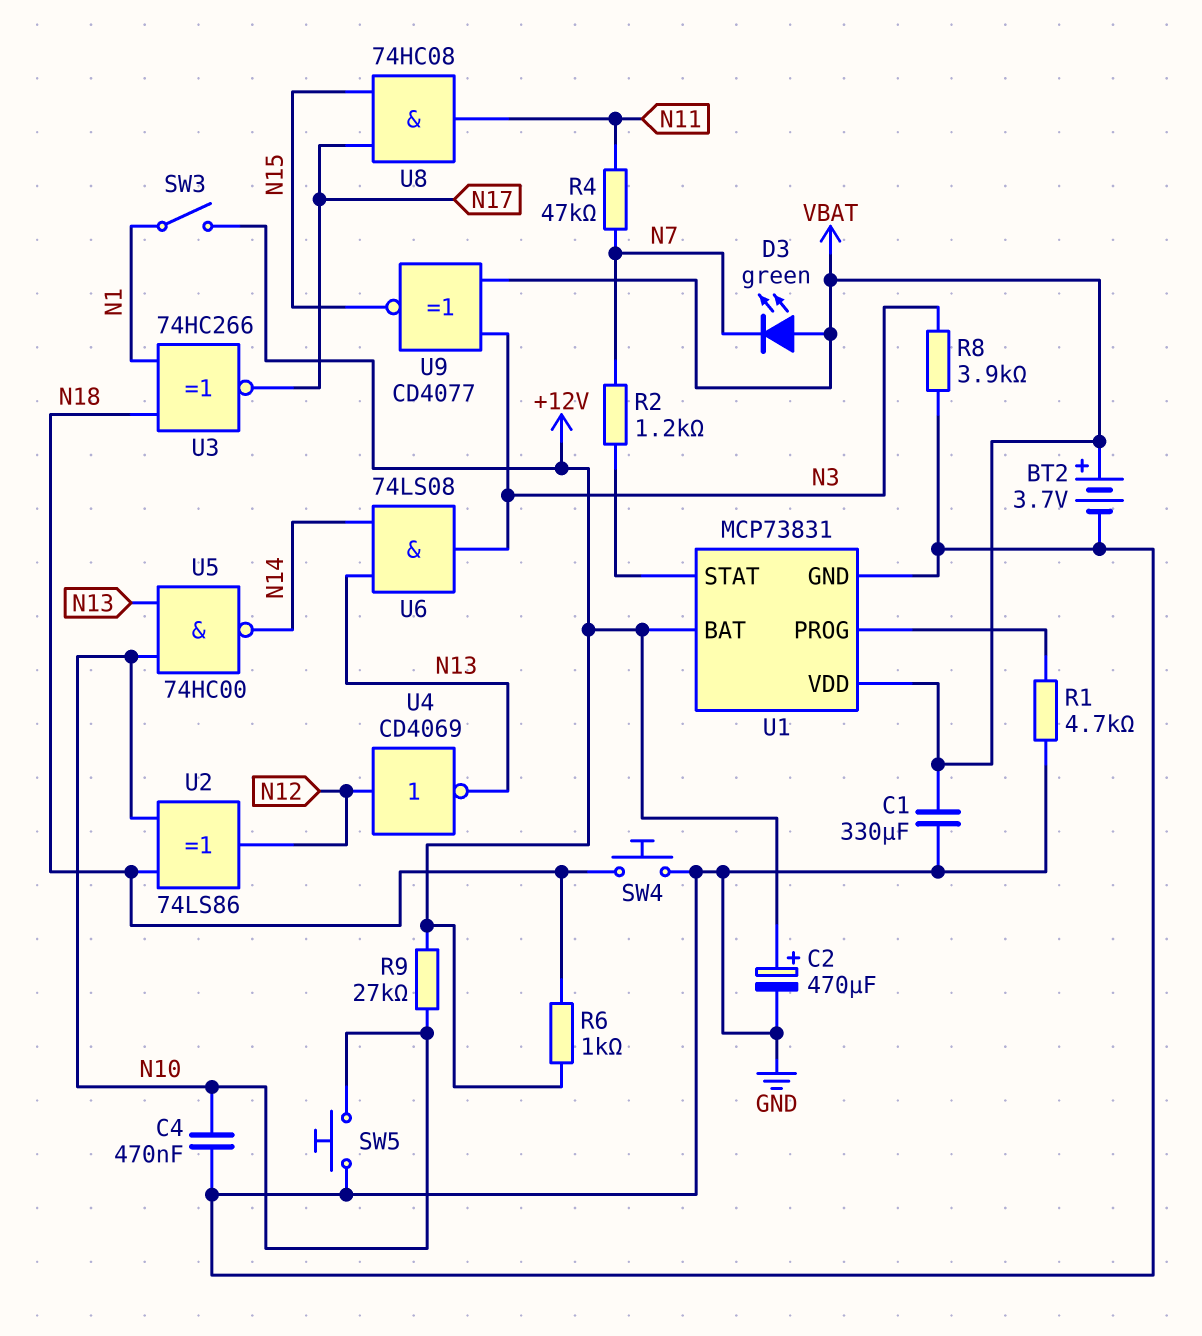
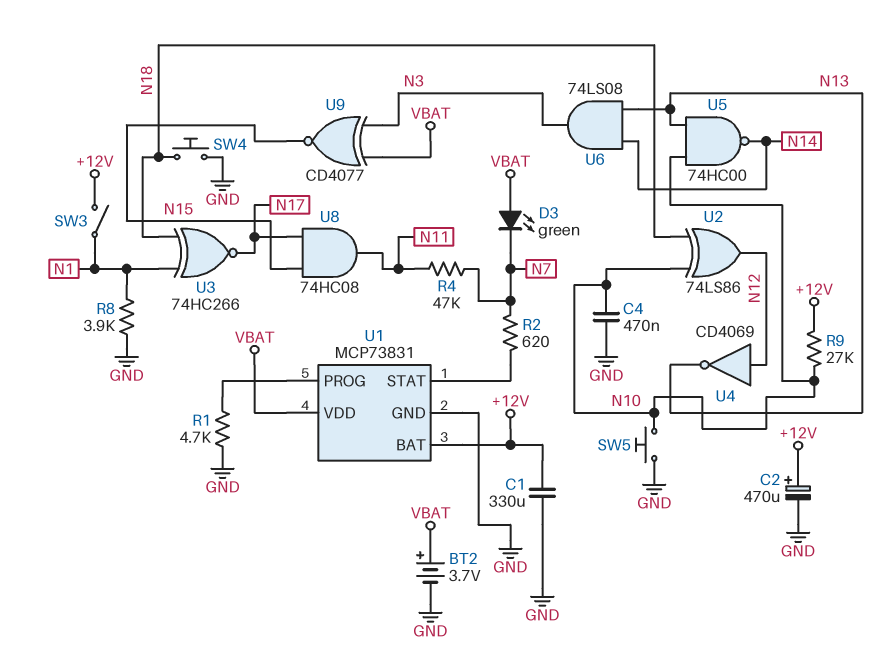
C1: 330uF (GND, VBAT) -> 330uF (+12V, GND)
R2: 1.2k (N7, U1/STAT) -> 620 (N7, U1/STAT)
R6: 1k (+12V, N18) -> none
R8: 3.9k (GND, N3) -> 3.9k (GND, N1)

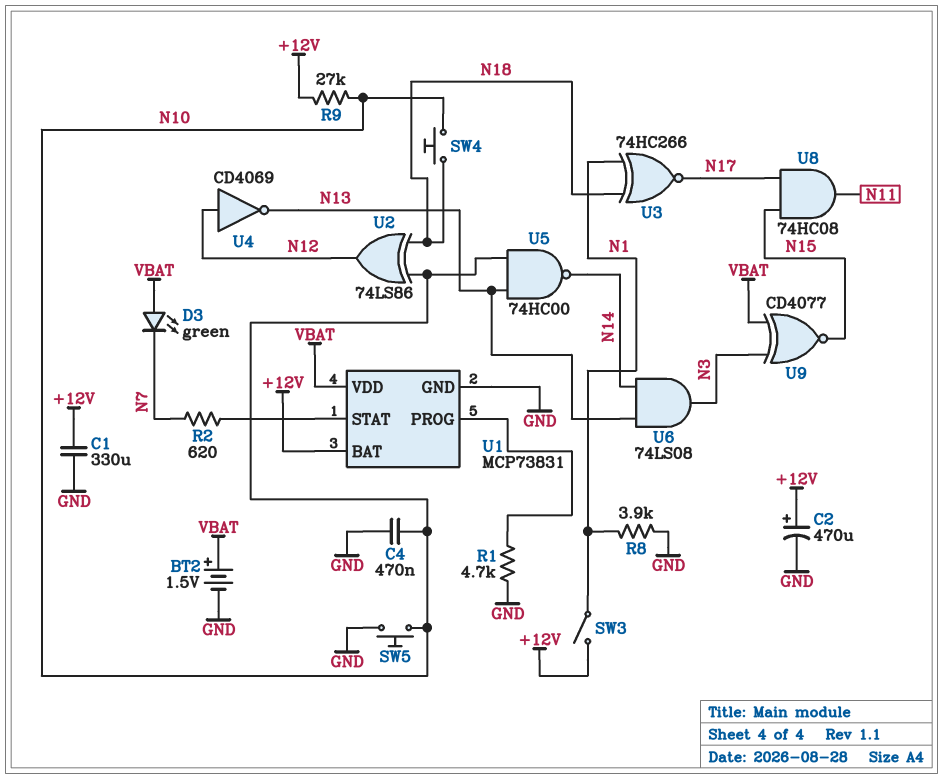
BT2: 3.7V (plus VBAT, minus GND) -> 1.5V (plus VBAT, minus GND)
R4: 47k (N7, N11) -> none
SW4: button (GND, N18) -> button (N10, N18)

